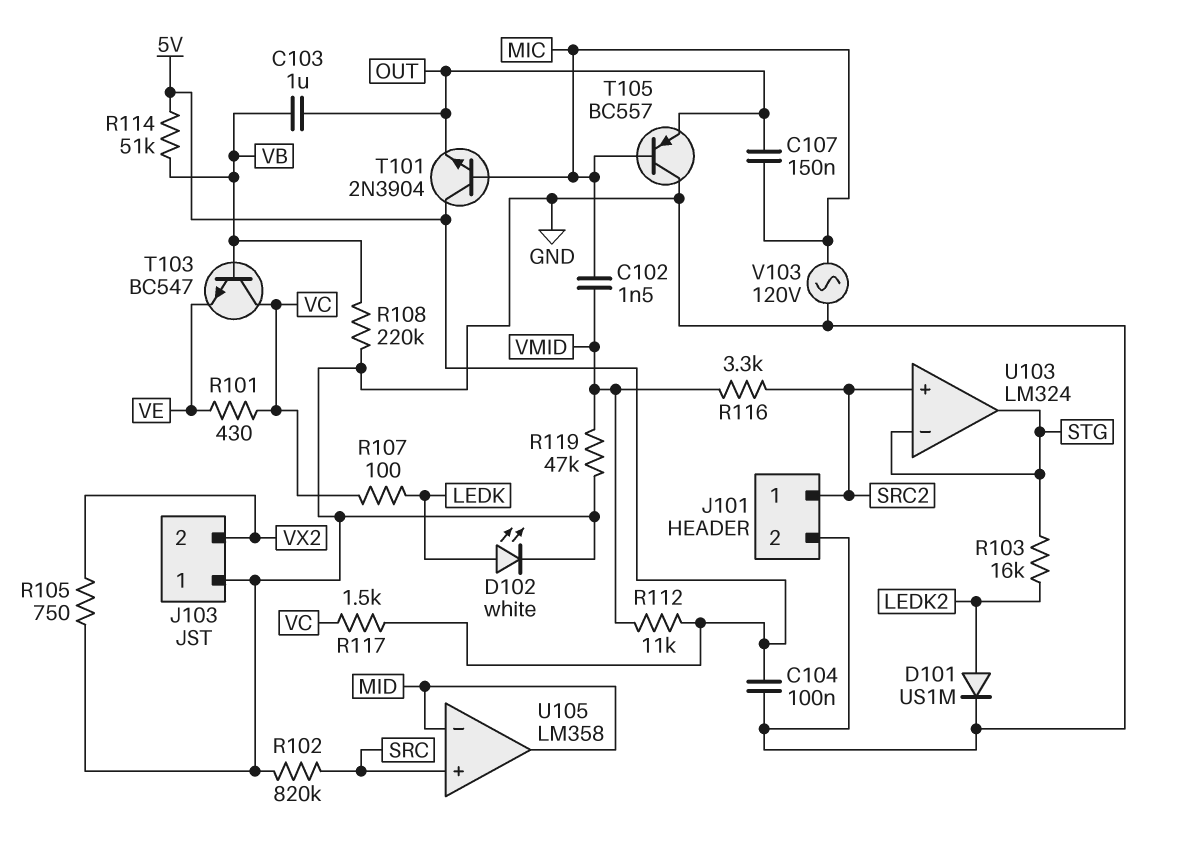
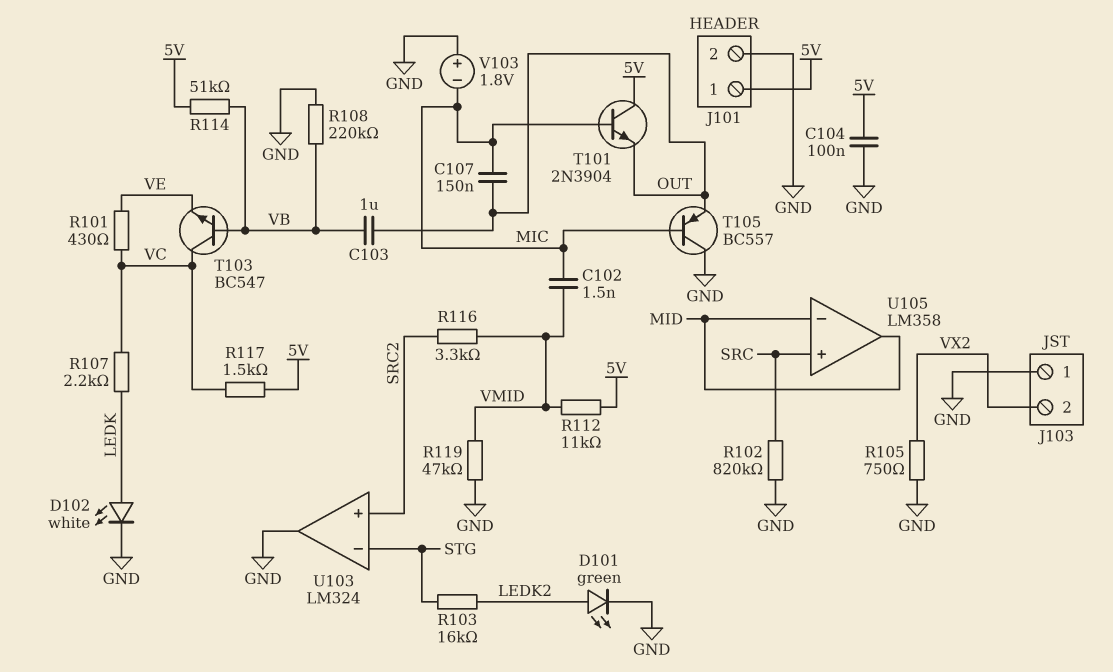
D101: diode US1M (A LEDK2, K GND) -> LED green (A LEDK2, K GND)
J101 pin 1: SRC2 -> 5V
R107: 100 (LEDK, VC) -> 2.2k (LEDK, VC)
U103 pin out: STG -> GND
V103: AC 120V (GND, MIC) -> 1.8V (plus GND, minus MIC)

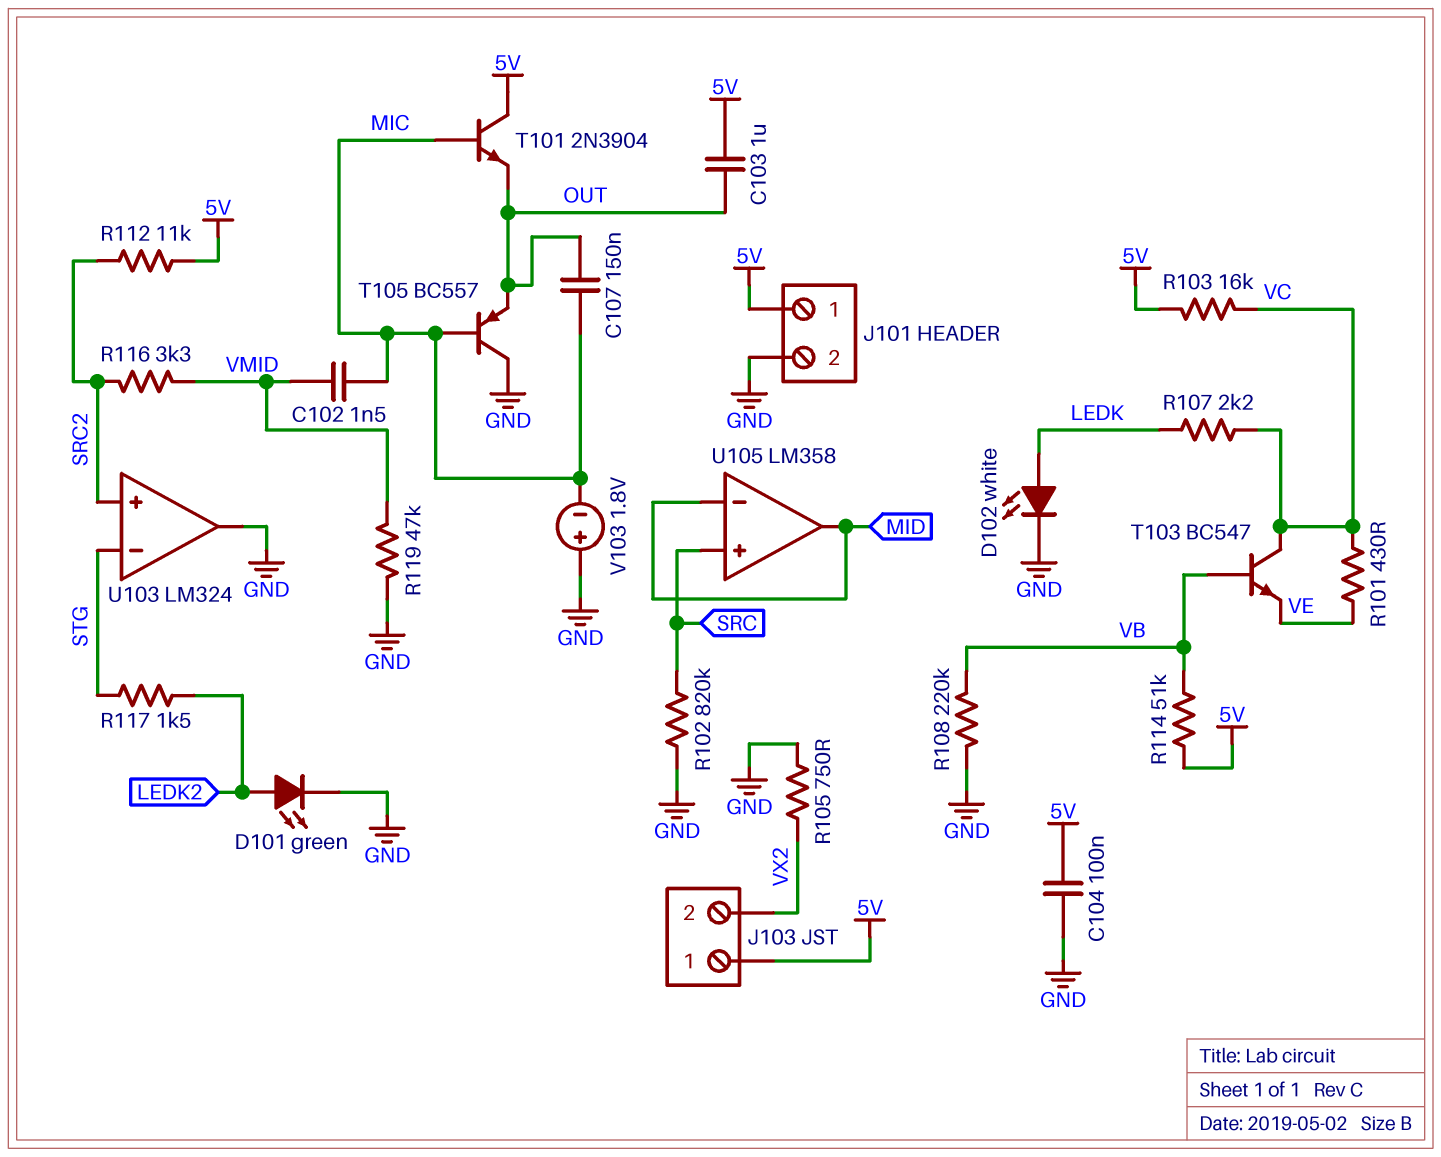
C103: 1uF (OUT, VB) -> 1uF (5V, OUT)
J103 pin 1: GND -> 5V
R103: 16k (LEDK2, STG) -> 16k (5V, VC)
R112: 11k (5V, VMID) -> 11k (5V, SRC2)
R117: 1.5k (5V, VC) -> 1.5k (LEDK2, STG)

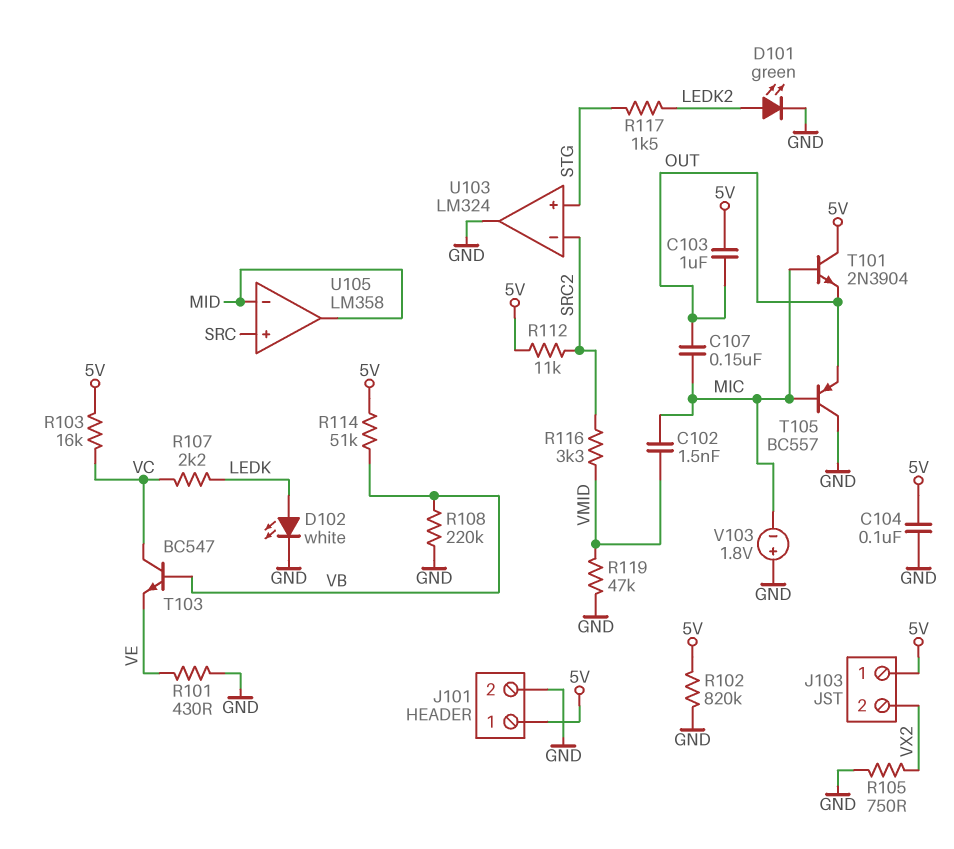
R101: 430 (VC, VE) -> 430 (GND, VE)
R102: 820k (GND, SRC) -> 820k (5V, GND)
U103 pin in+: SRC2 -> STG
U103 pin in-: STG -> SRC2

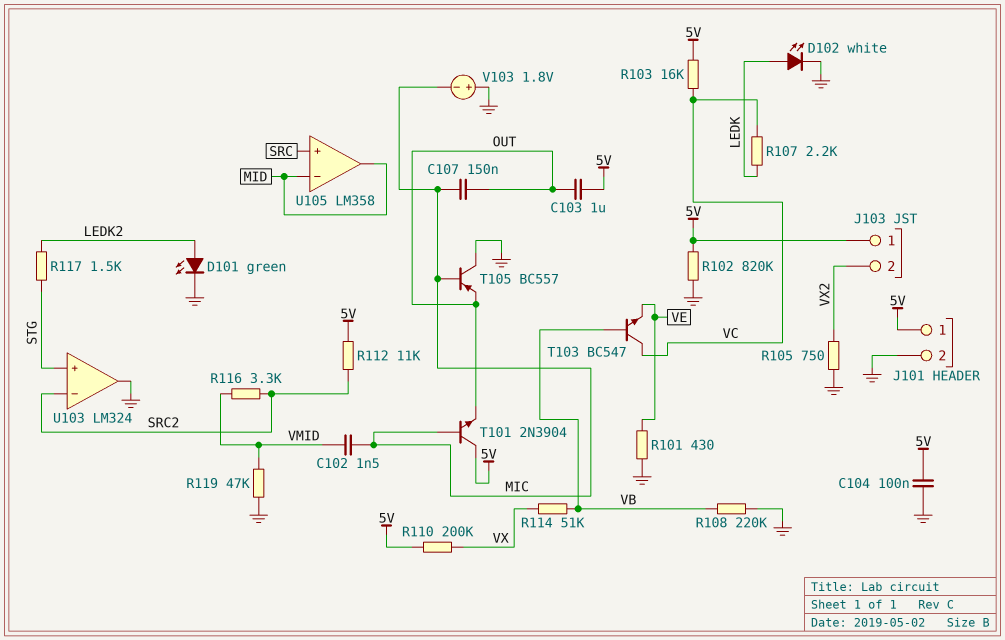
R110: none -> 200k (5V, VX)
R114: 51k (5V, VB) -> 51k (VB, VX)

